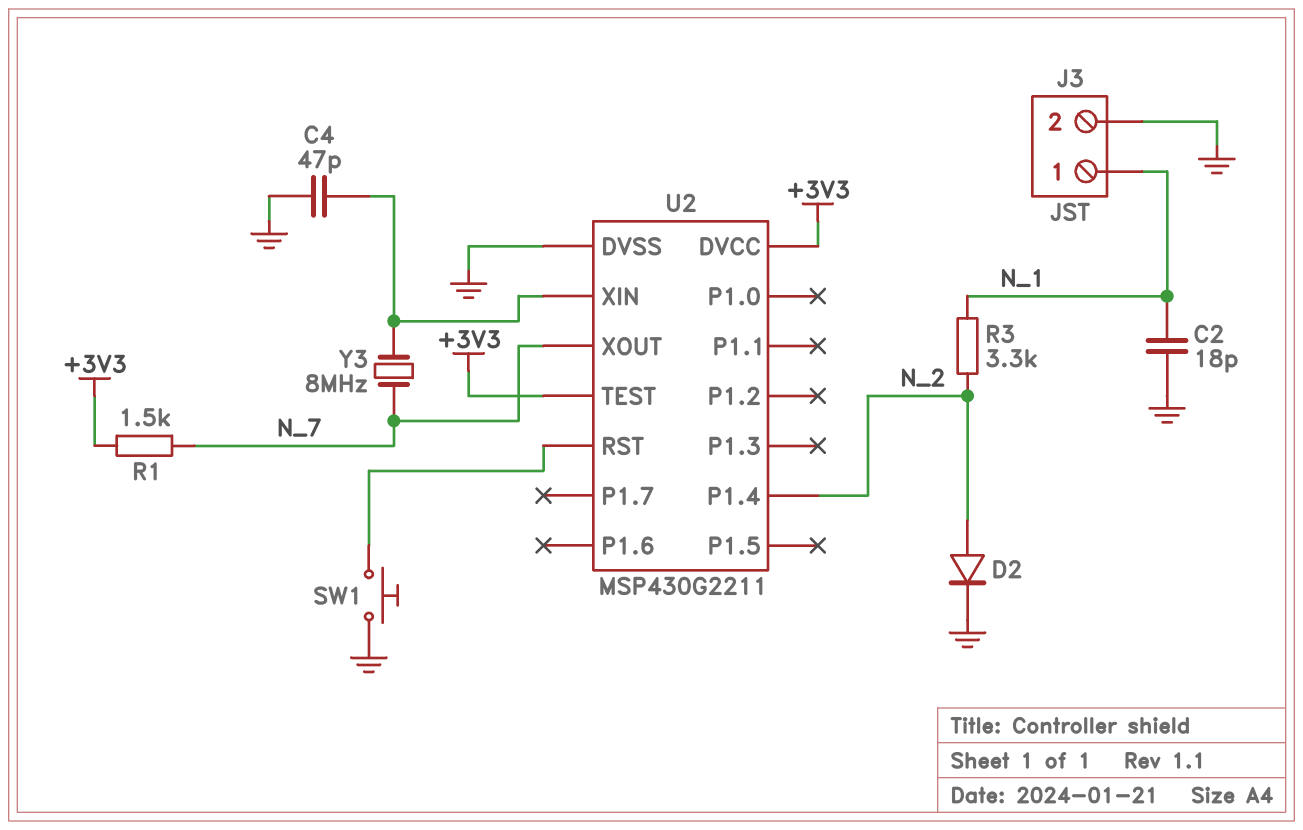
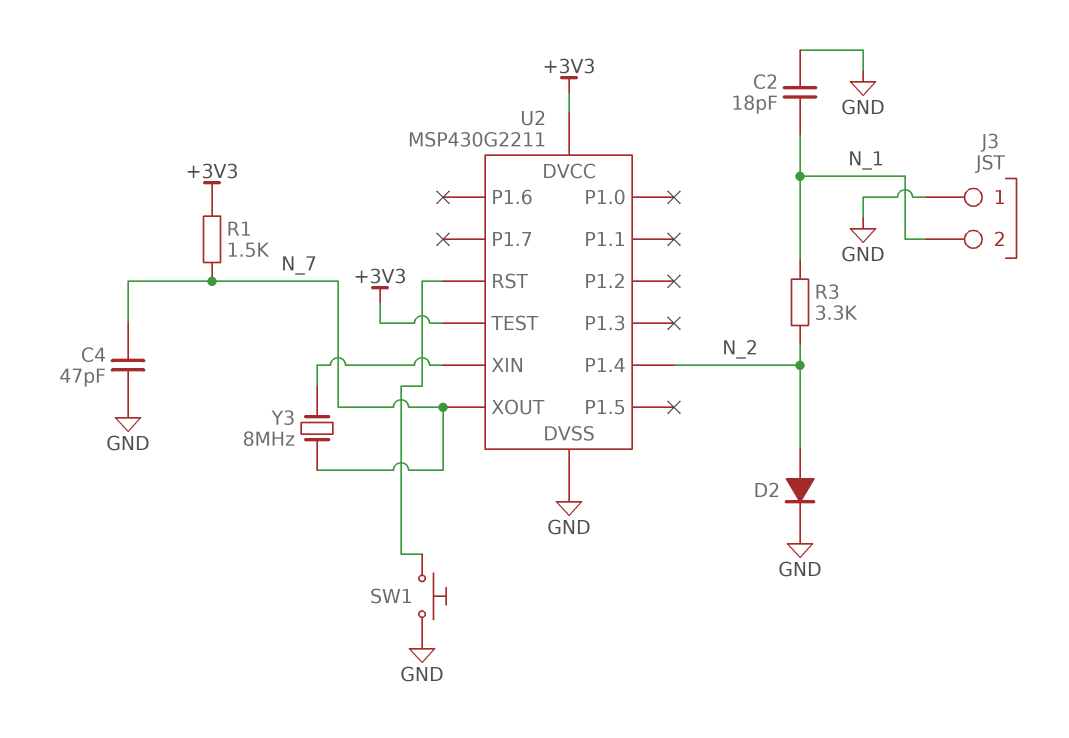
C4: 47pF (GND, U2/XIN) -> 47pF (GND, N_7)
J3 pin 1: N_1 -> GND
J3 pin 2: GND -> N_1

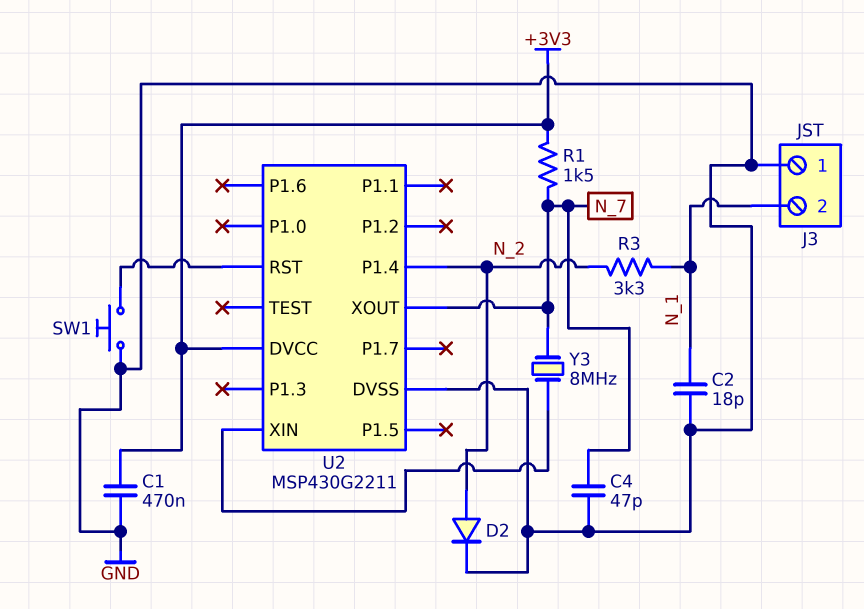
C1: none -> 470nF (+3V3, GND)
U2 pin TEST: +3V3 -> none

